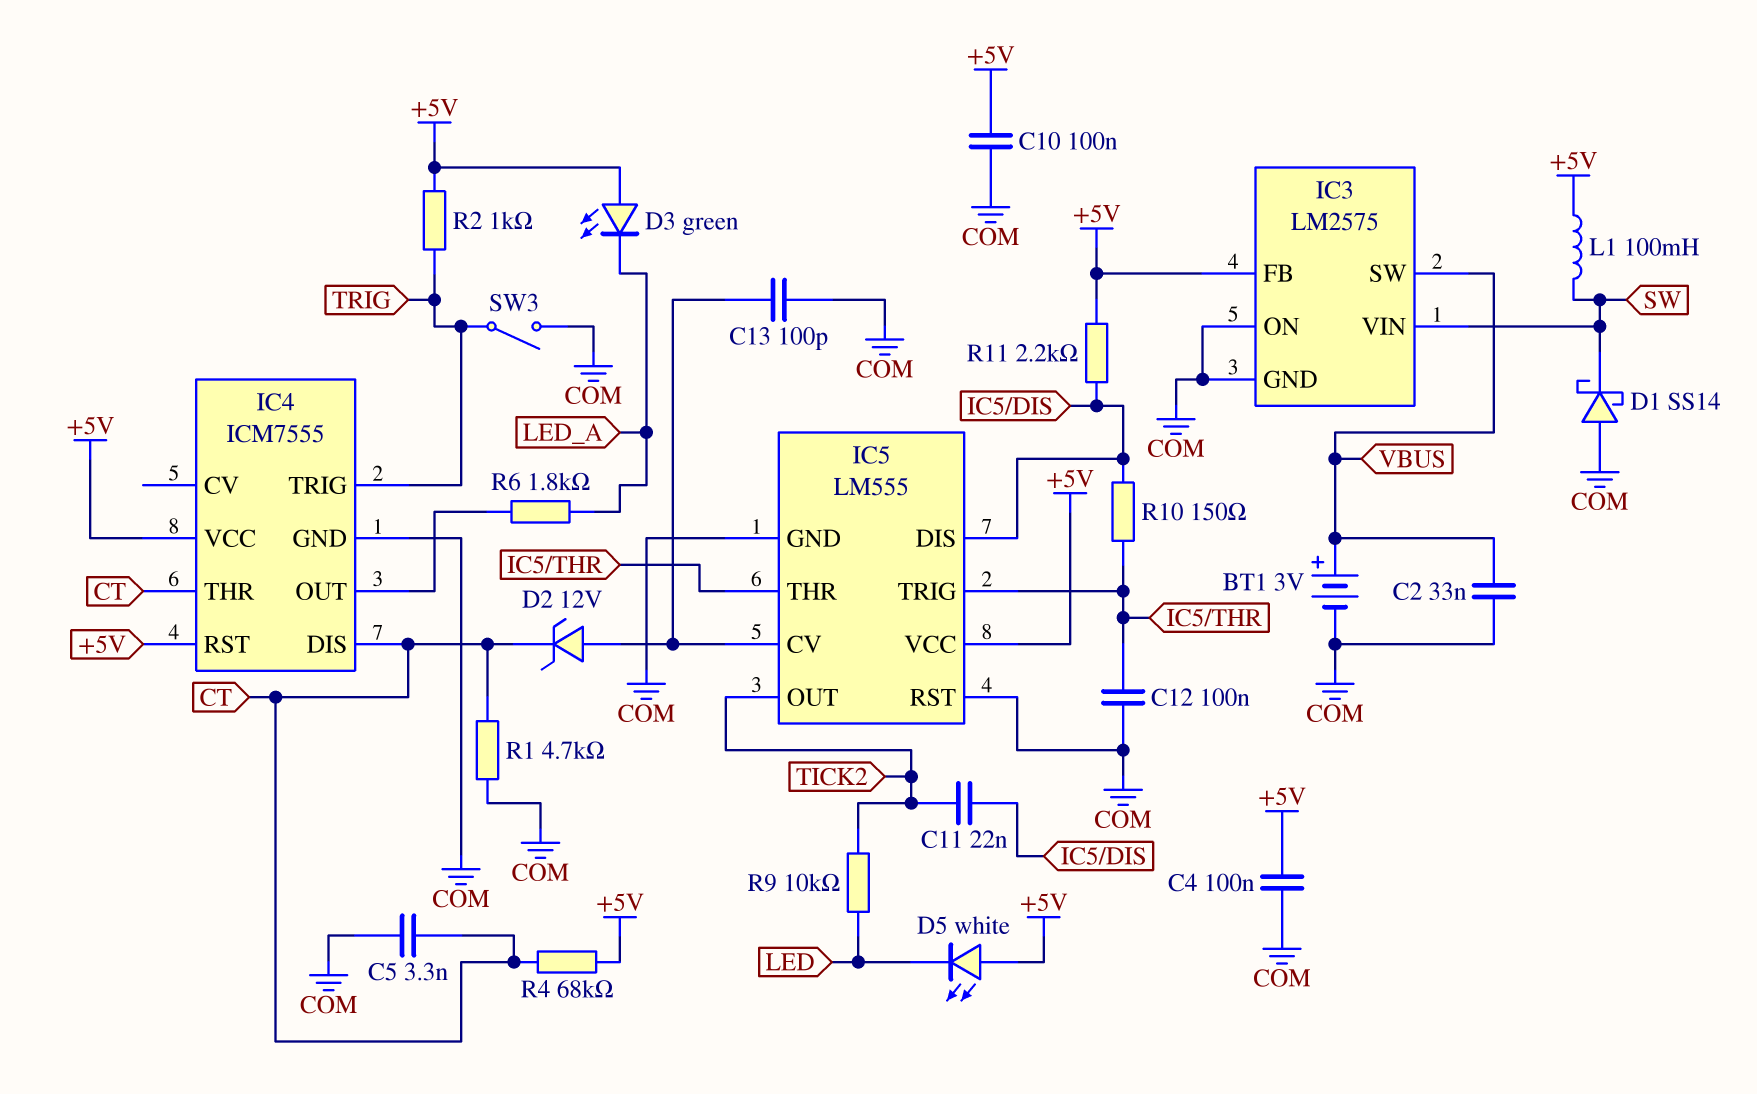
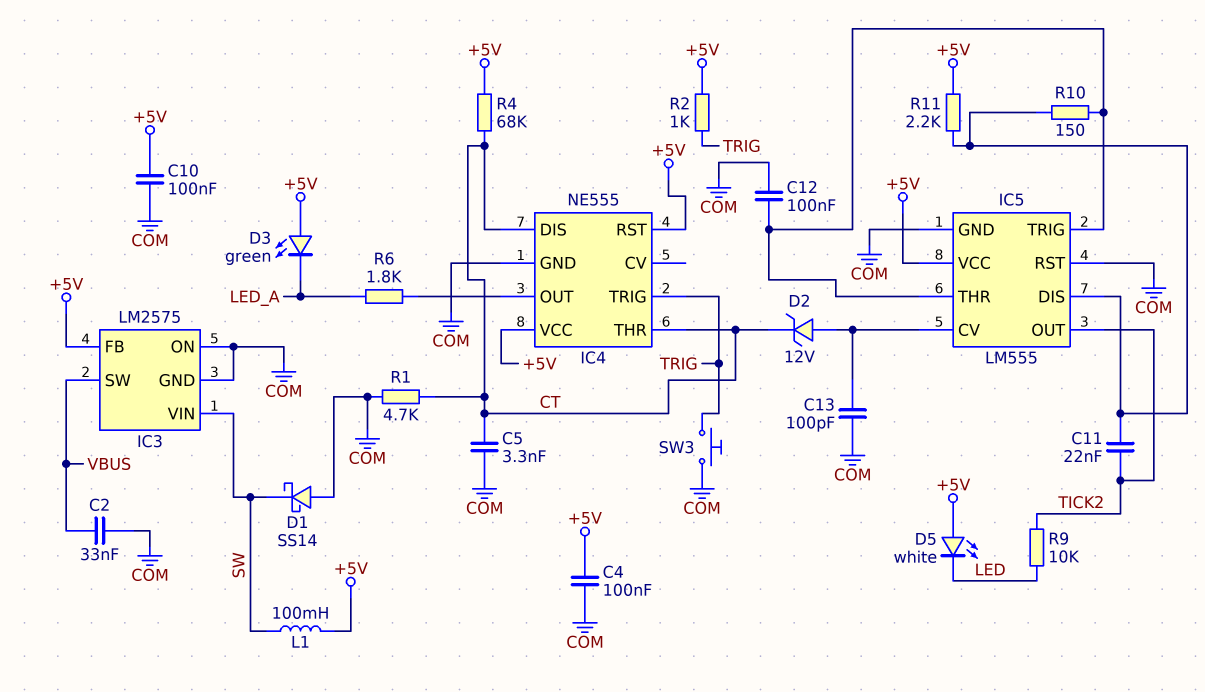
BT1: 3V (plus VBUS, minus COM) -> none
IC4: ICM7555 -> NE555
SW3: switch (COM, TRIG) -> button (COM, TRIG)

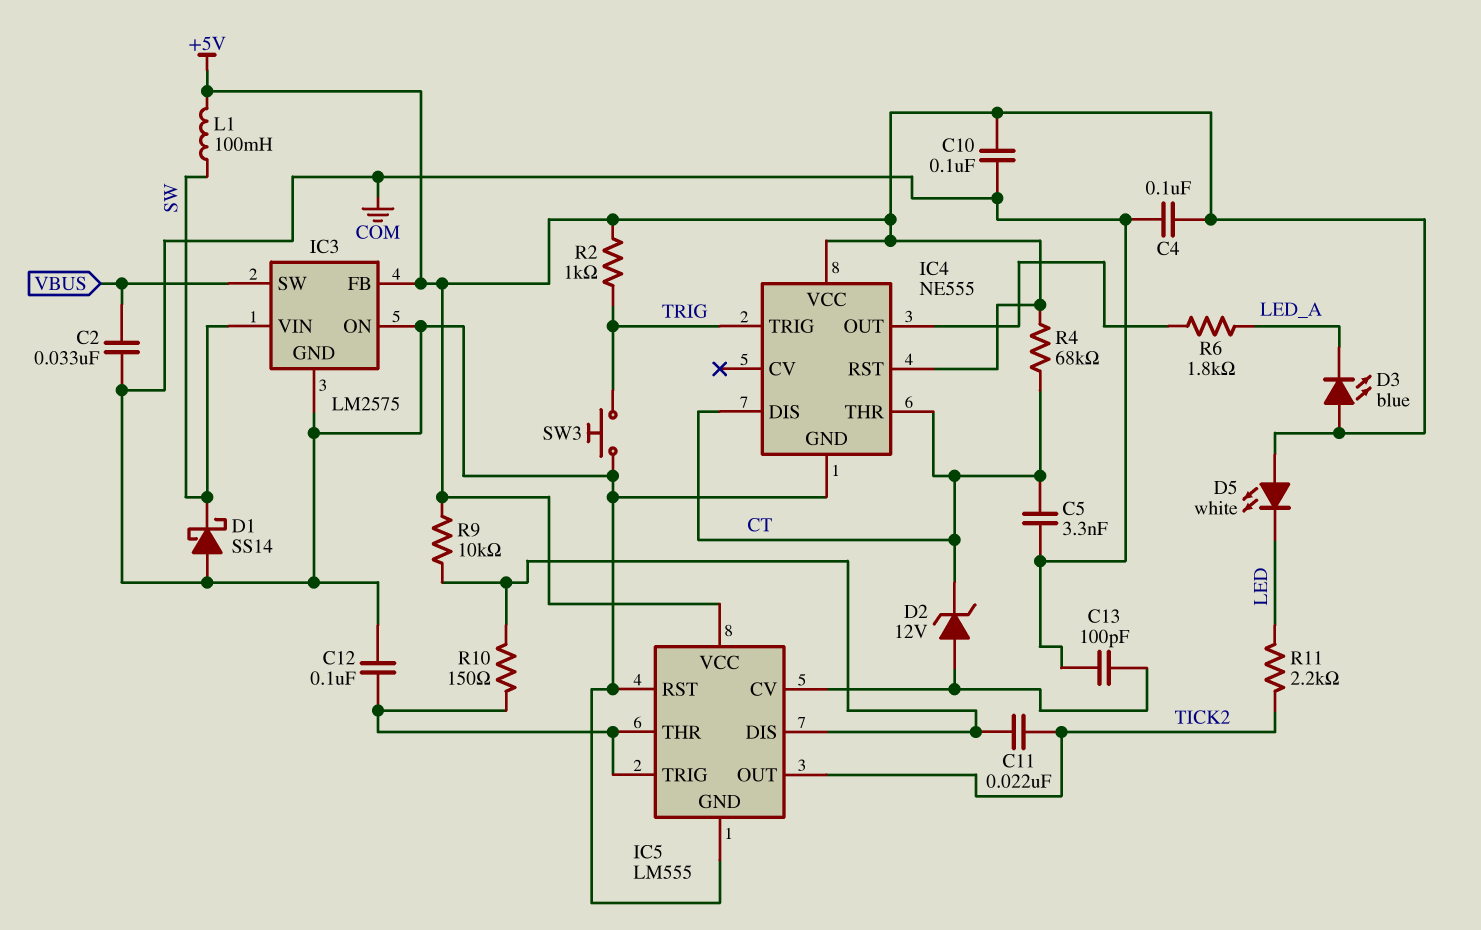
D3: LED green (A +5V, K LED_A) -> LED blue (A +5V, K LED_A)
R1: 4.7k (COM, CT) -> none
R9: 10k (LED, TICK2) -> 10k (+5V, IC5/DIS)
R11: 2.2k (+5V, IC5/DIS) -> 2.2k (LED, TICK2)

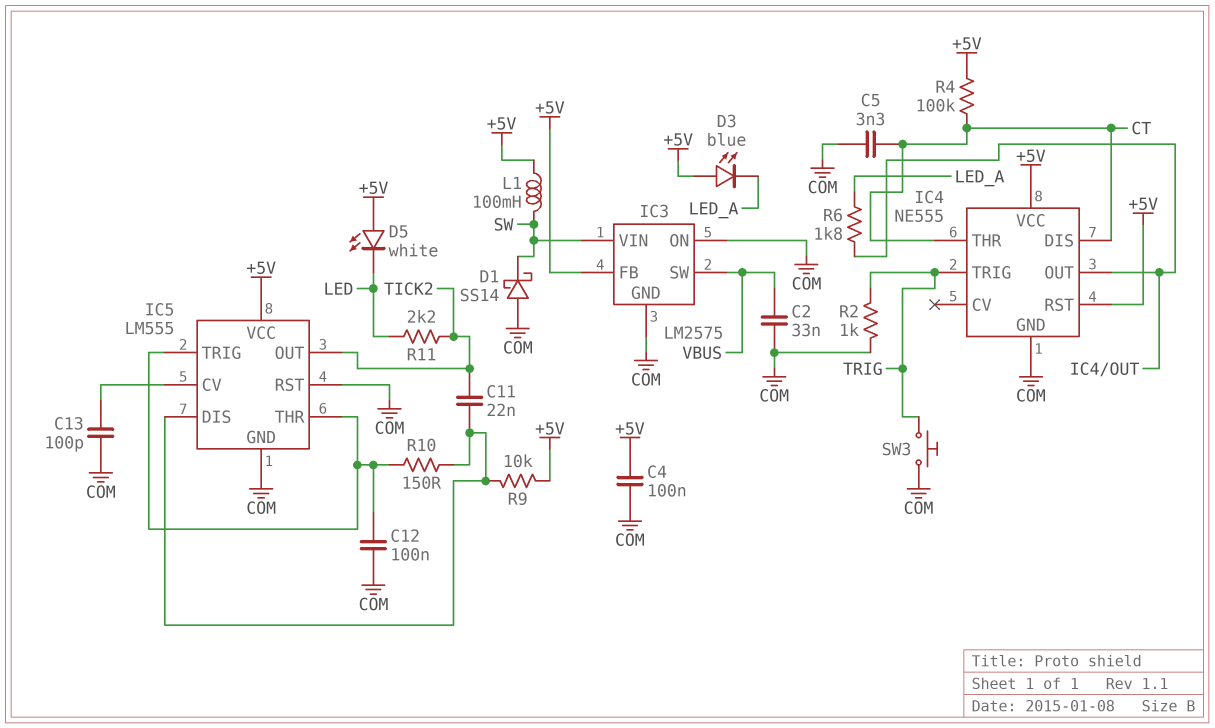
C10: 100nF (+5V, COM) -> none
D2: zener 12V (A IC5/CV, K CT) -> none
R2: 1k (+5V, TRIG) -> 1k (COM, TRIG)
R4: 68k (+5V, CT) -> 100k (+5V, CT)

